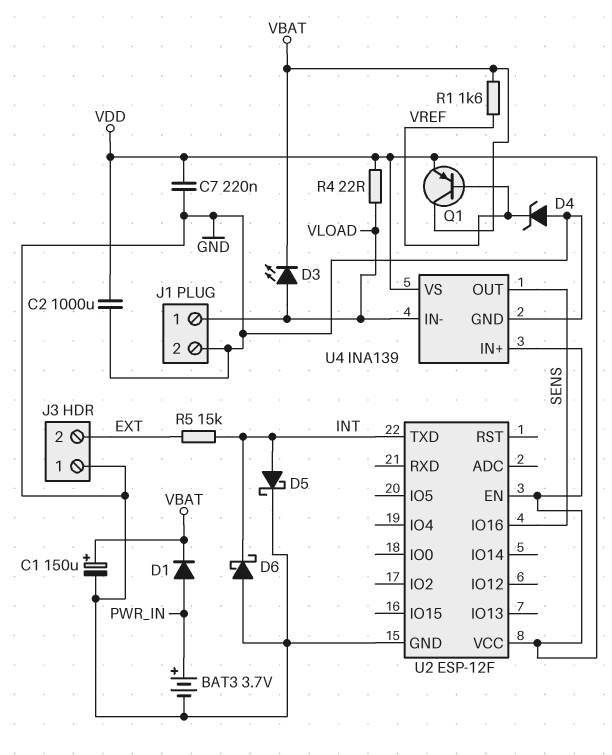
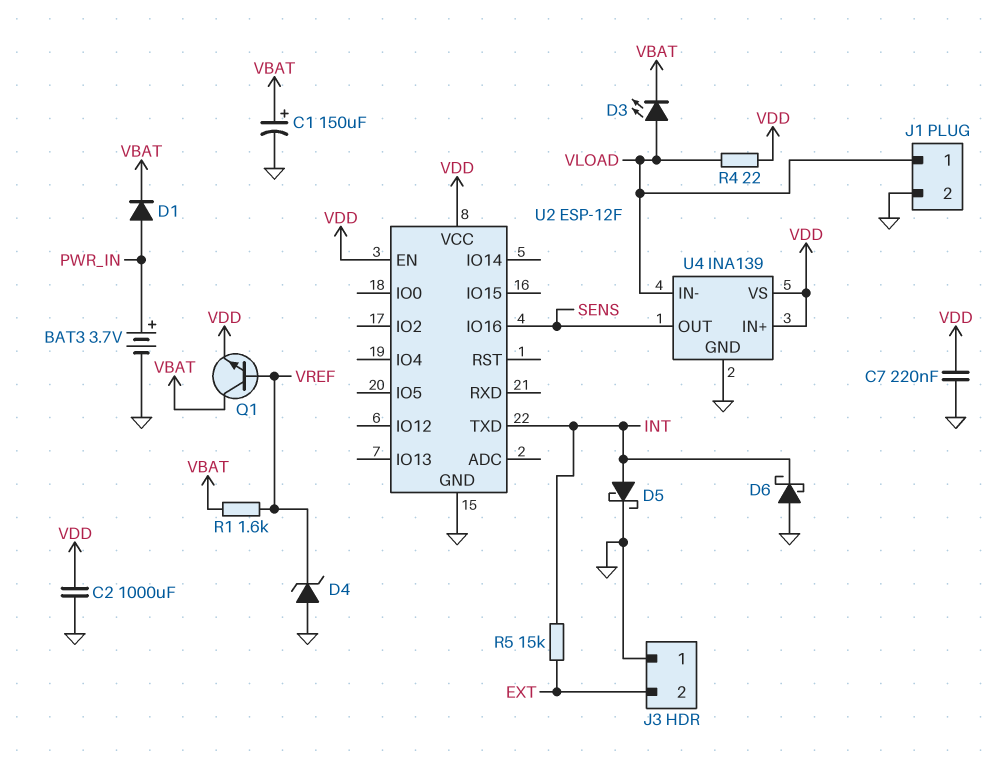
Q1: PNP (B VREF, C VBAT, E VDD) -> NPN (B VREF, C VBAT, E VDD)

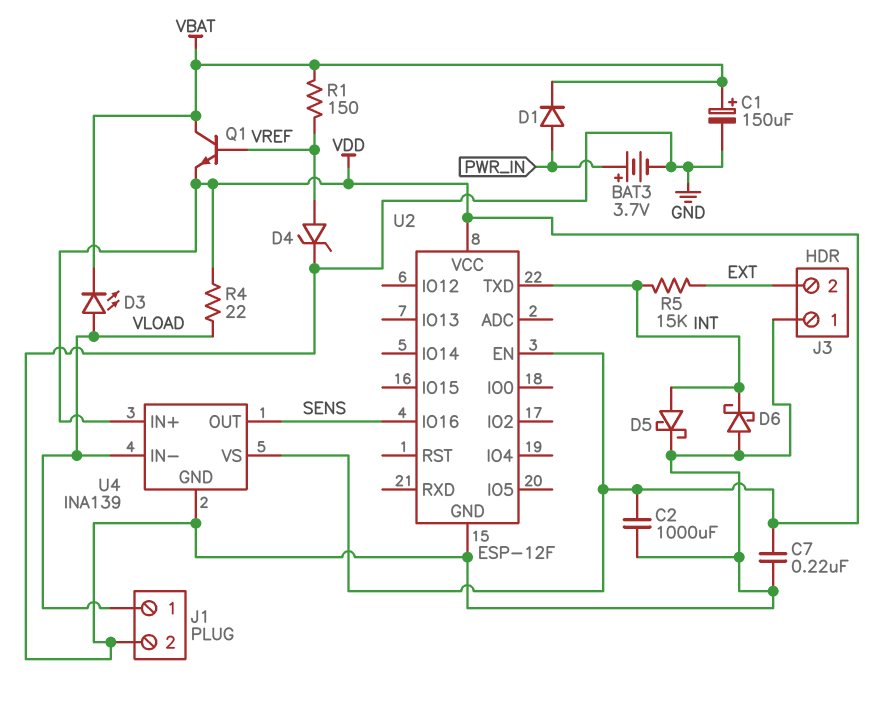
D4: zener (A GND, K VREF) -> zener (A VREF, K GND)
R1: 1.6k (VBAT, VREF) -> 150 (VBAT, VREF)

